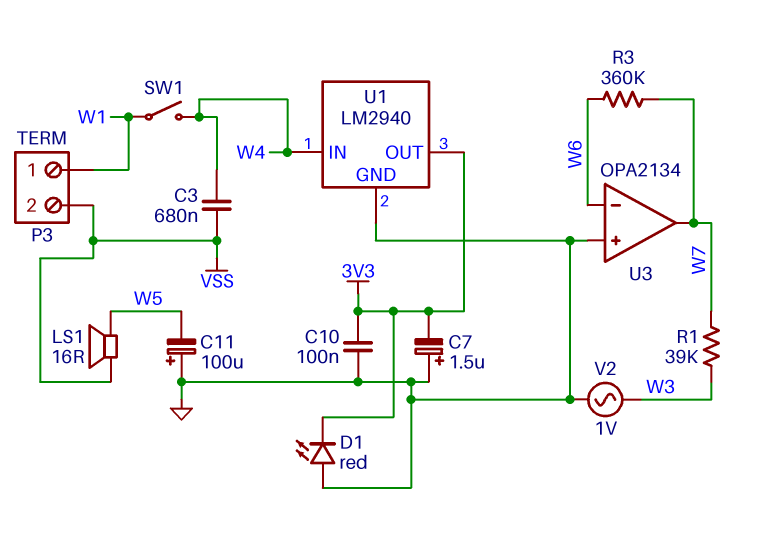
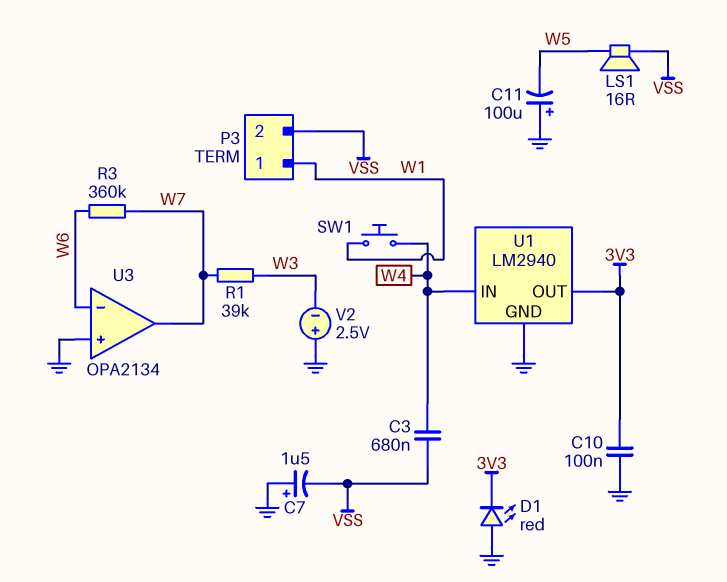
C7: 1.5uF (plus GND, minus 3V3) -> 1.5uF (plus GND, minus VSS)
SW1: switch (W1, W4) -> button (W1, W4)
V2: AC 1V (GND, W3) -> 2.5V (plus GND, minus W3)

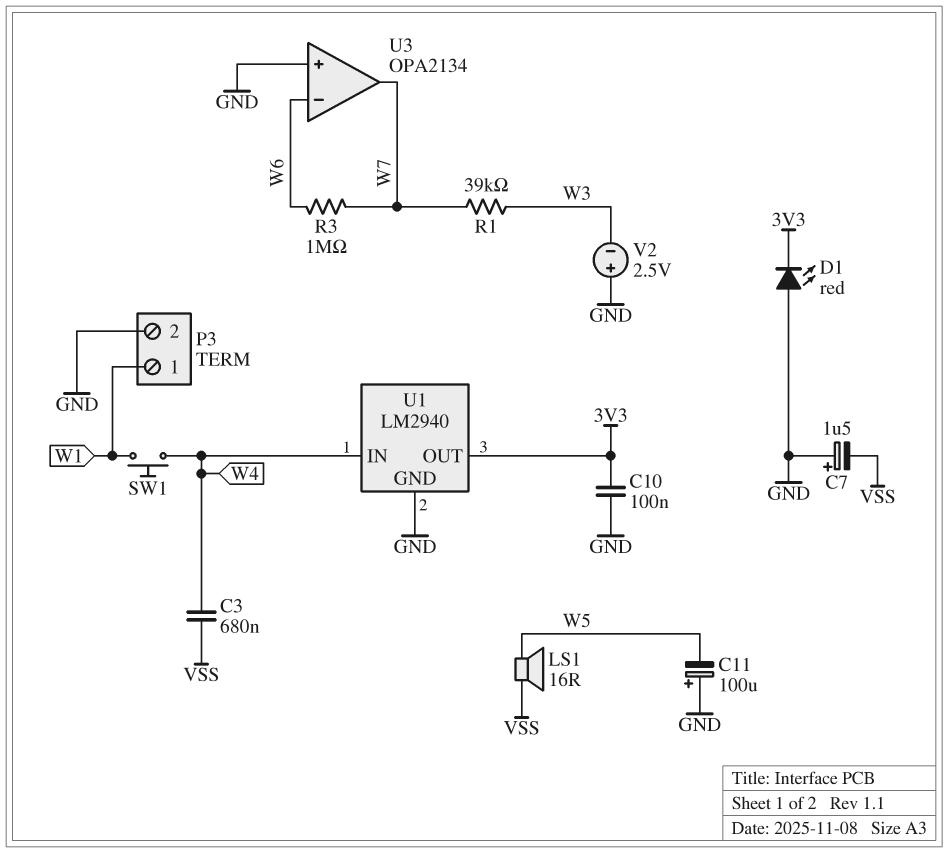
P3 pin 2: VSS -> GND
R3: 360k (W6, W7) -> 1M (W6, W7)

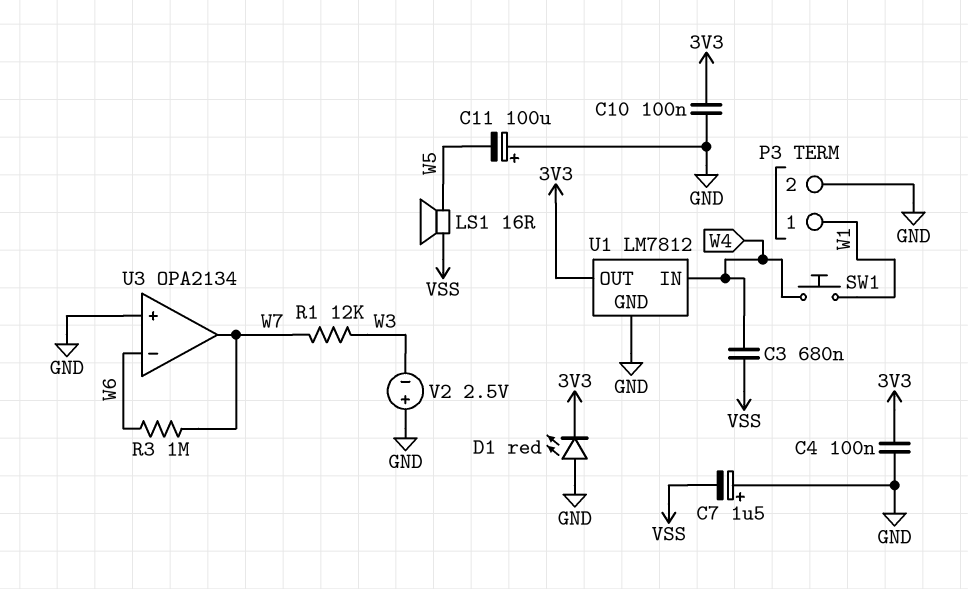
C4: none -> 100nF (3V3, GND)
R1: 39k (W3, W7) -> 12k (W3, W7)
U1: LM2940 -> LM7812

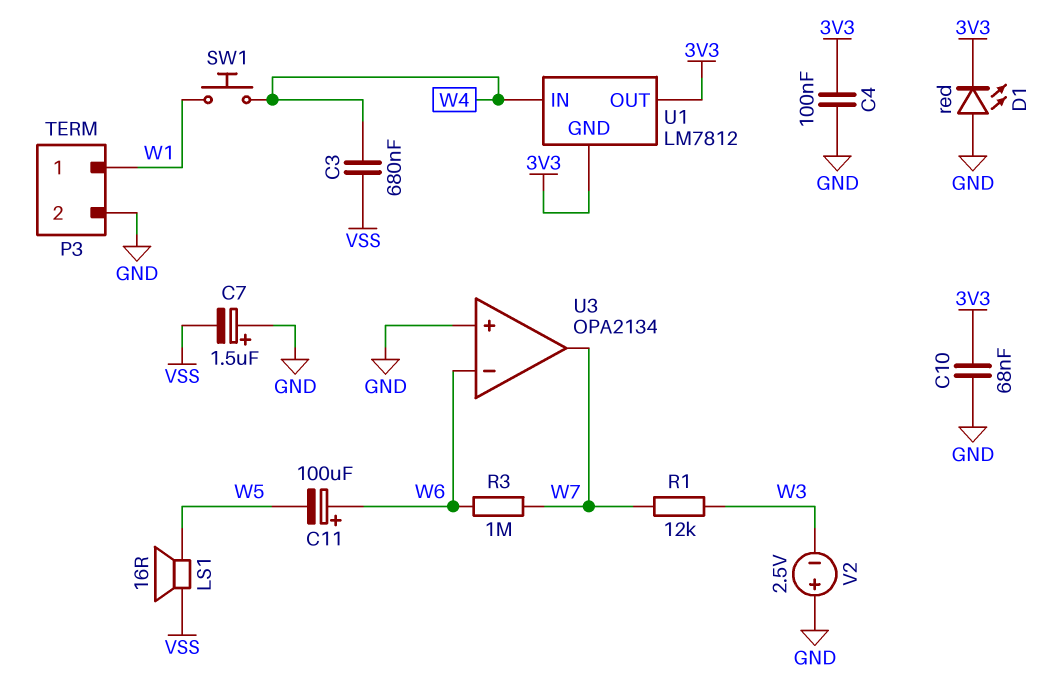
C10: 100nF (3V3, GND) -> 68nF (3V3, GND)
C11: 100uF (plus GND, minus W5) -> 100uF (plus W6, minus W5)
U1 pin GND: GND -> 3V3

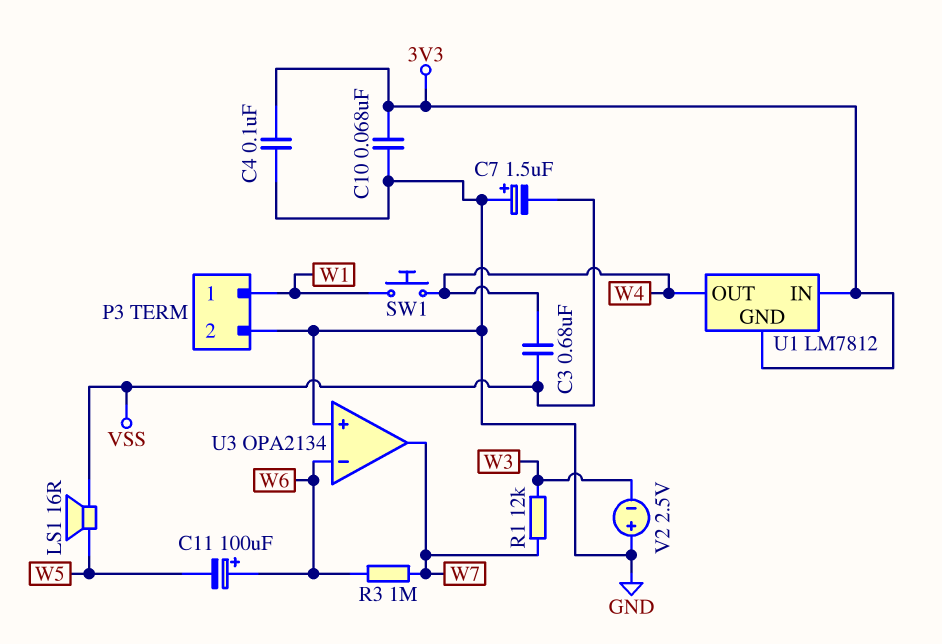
D1: LED red (A GND, K 3V3) -> none
U1 pin IN: W4 -> 3V3
U1 pin OUT: 3V3 -> W4

